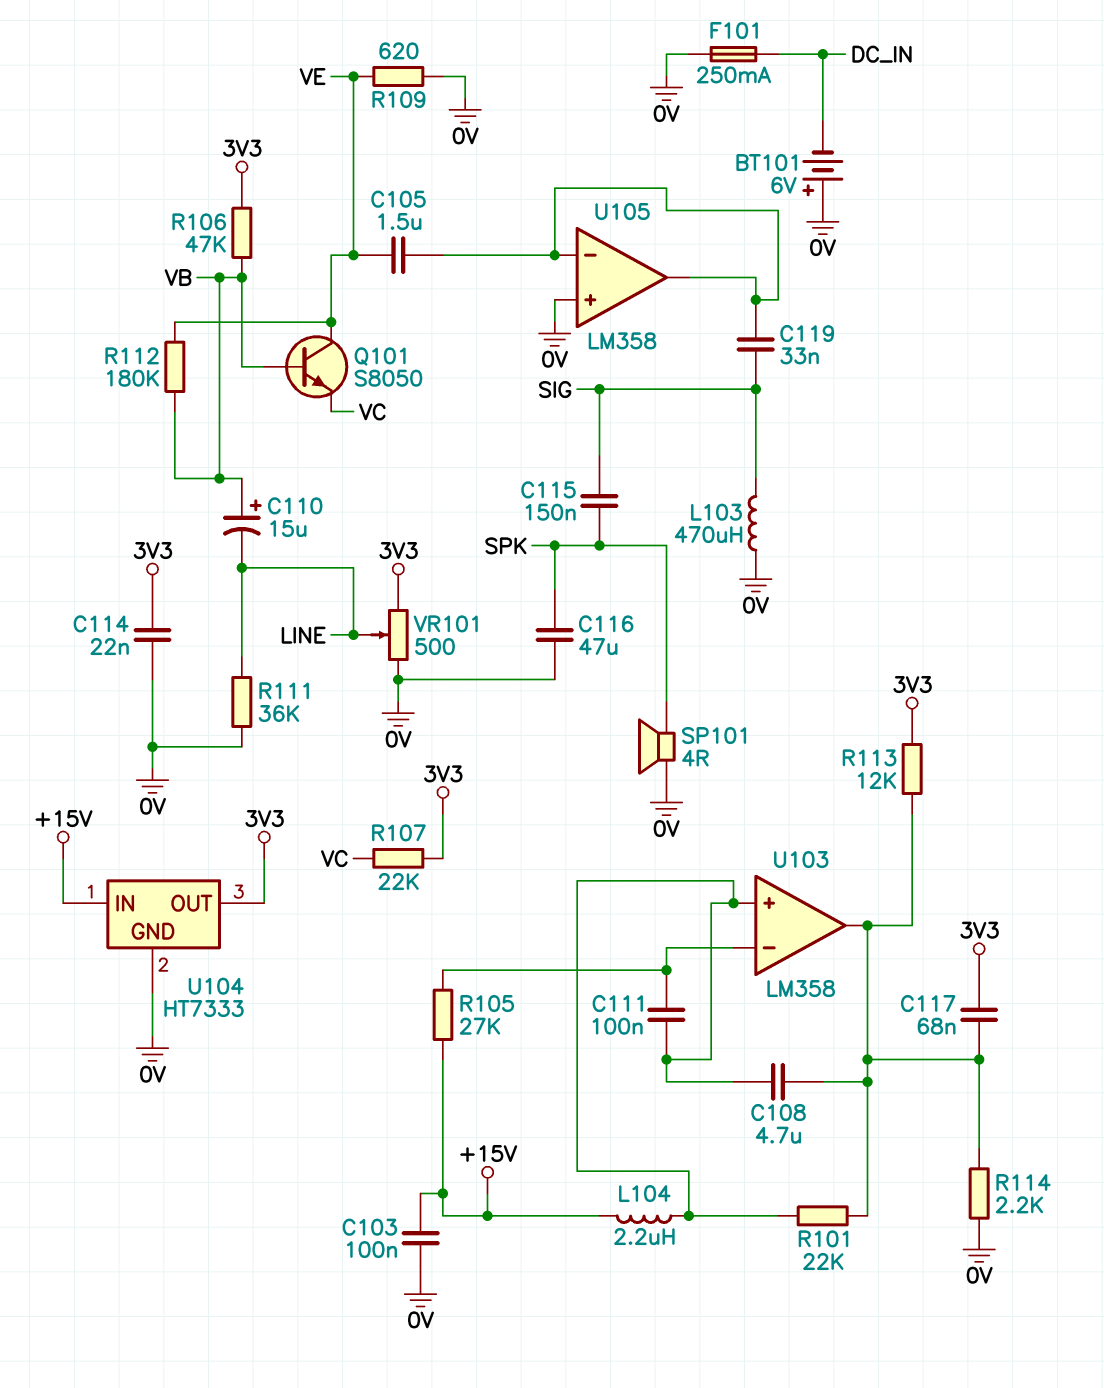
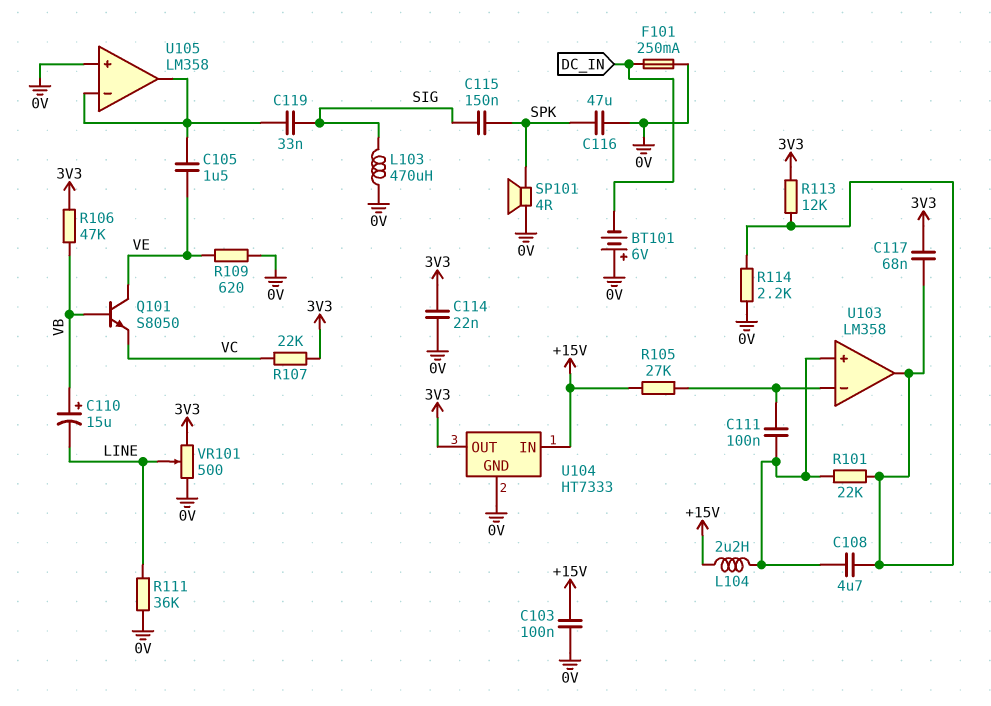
R112: 180k (VB, VE) -> none

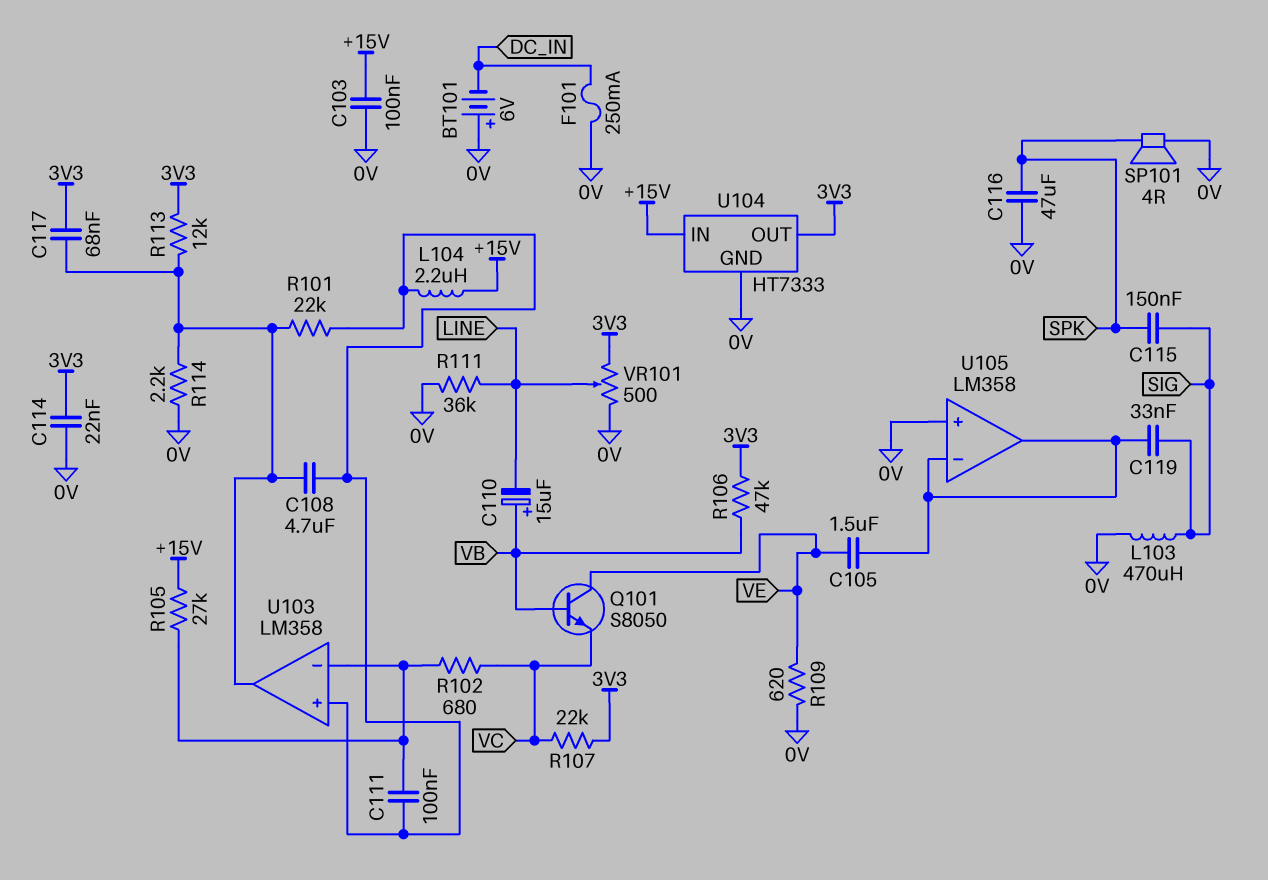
R102: none -> 680 (U103/in-, VC)

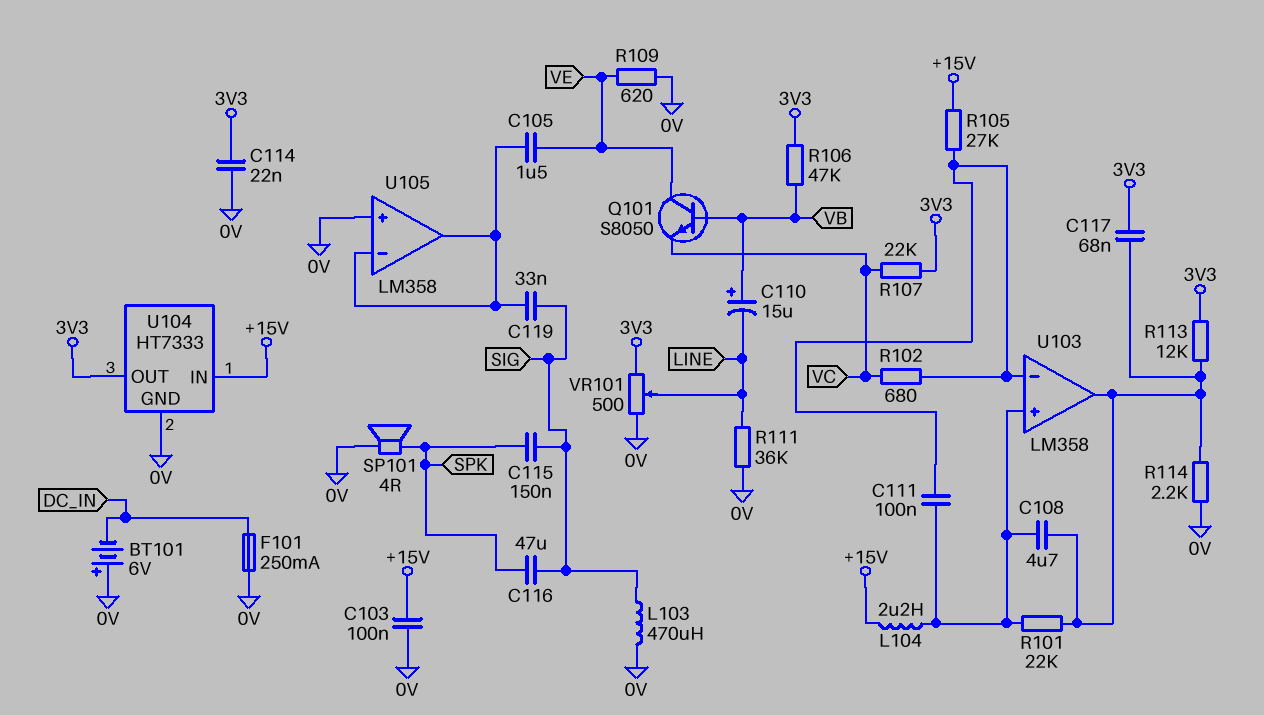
C116: 47uF (0V, SPK) -> 47uF (SIG, SPK)

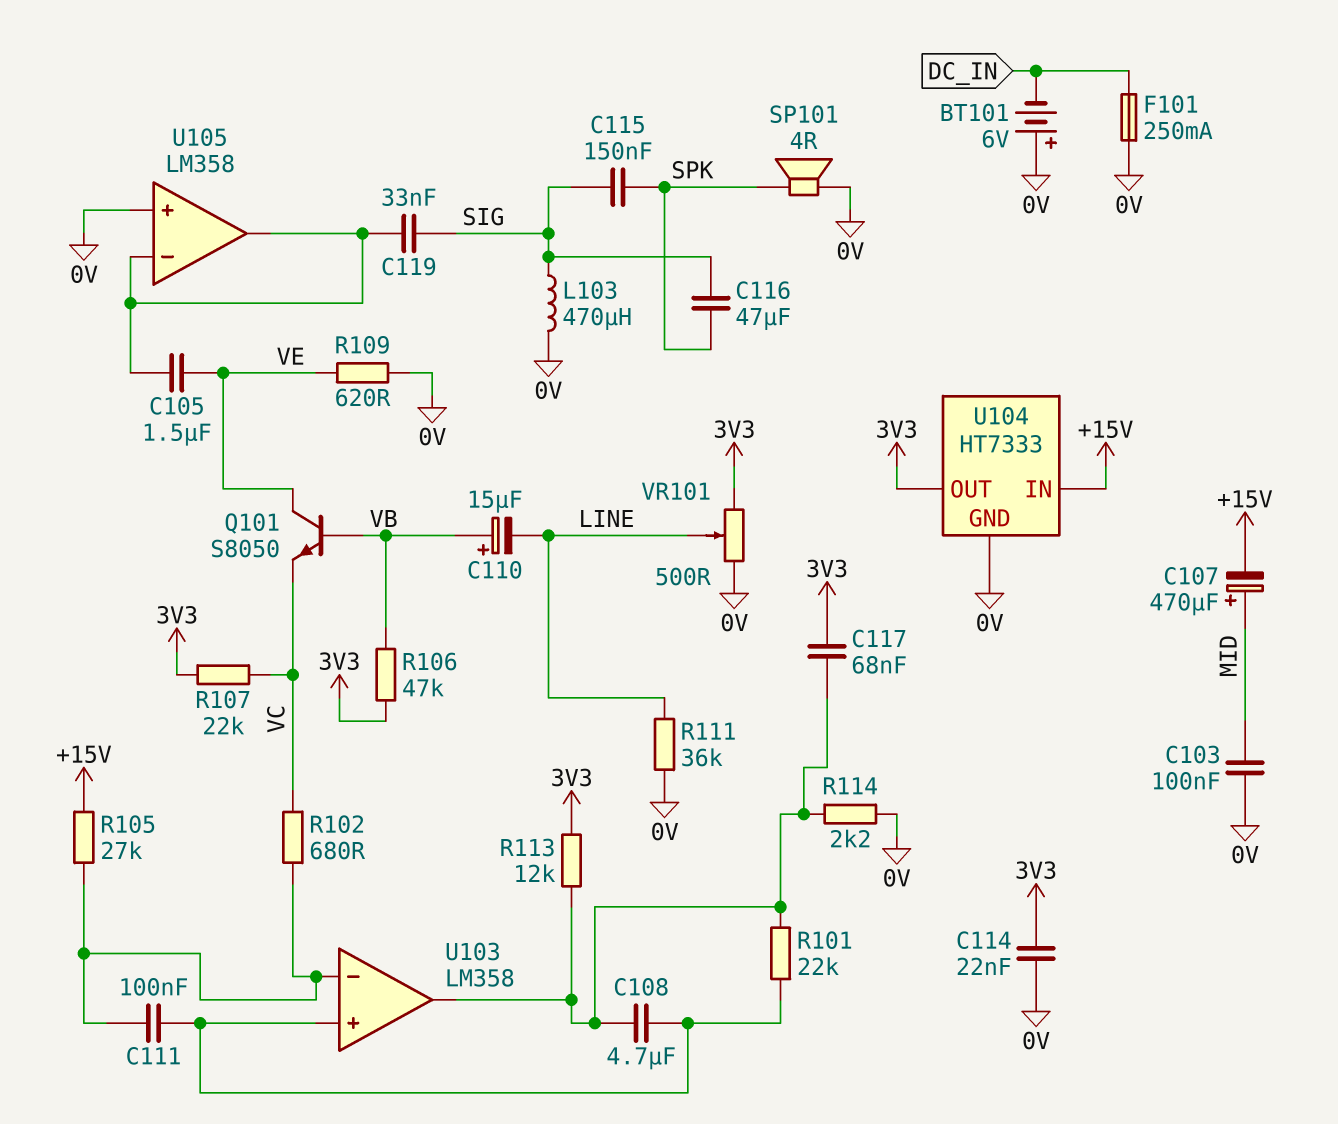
C103: 100nF (+15V, 0V) -> 100nF (0V, MID)
C107: none -> 470uF (plus MID, minus +15V)
L104: 2.2uH (+15V, U103/in+) -> none

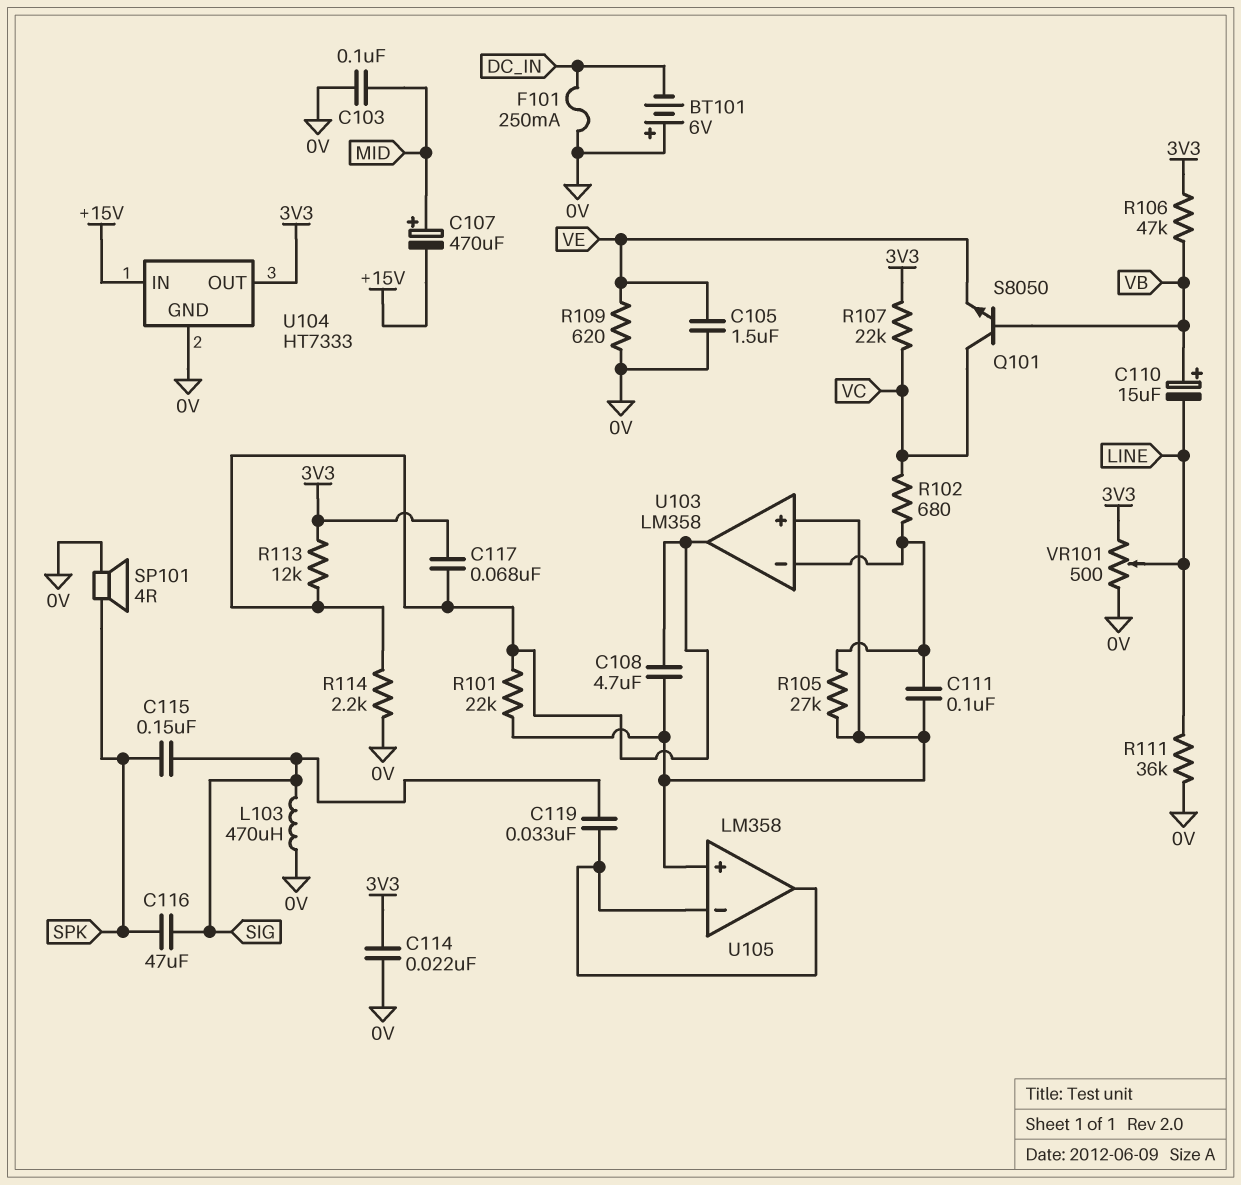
C105: 1.5uF (U105/in-, VE) -> 1.5uF (0V, VE)
Q101: NPN S8050 (B VB, C VE, E VC) -> NPN S8050 (B VB, C VC, E VE)
R105: 27k (+15V, U103/in-) -> 27k (U103/in+, U103/in-)
U105 pin in+: 0V -> U103/in+

